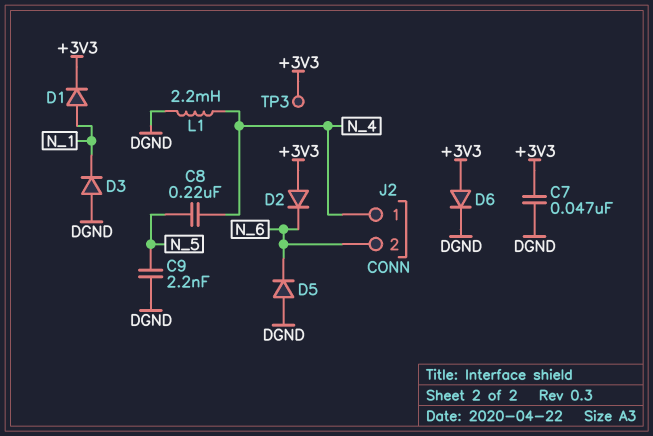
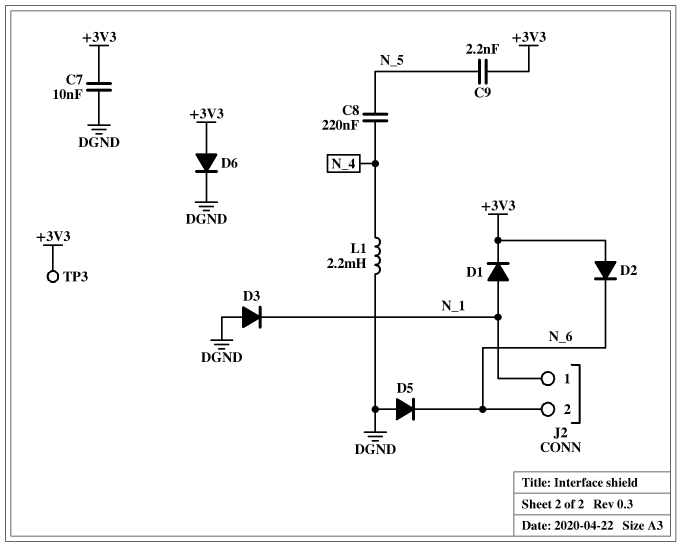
C7: 47nF (+3V3, DGND) -> 10nF (+3V3, DGND)
C9: 2.2nF (DGND, N_5) -> 2.2nF (+3V3, N_5)
J2 pin 1: N_4 -> N_1

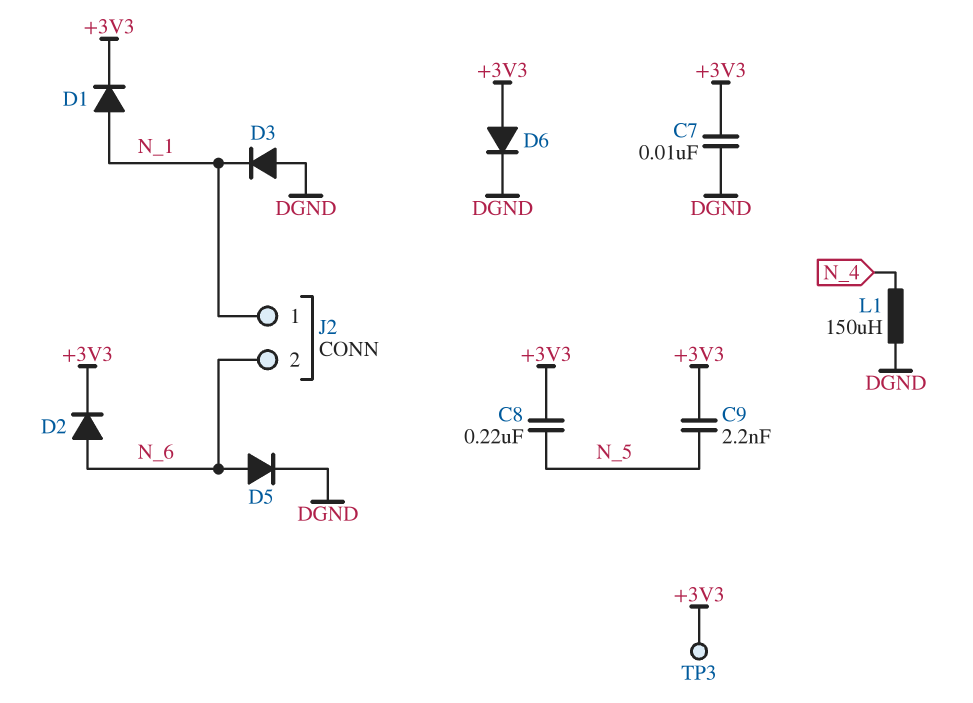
C8: 220nF (N_4, N_5) -> 220nF (+3V3, N_5)
D2: diode (A +3V3, K N_6) -> diode (A N_6, K +3V3)
D5: diode (A DGND, K N_6) -> diode (A N_6, K DGND)
L1: 2.2mH (DGND, N_4) -> 150uH (DGND, N_4)

